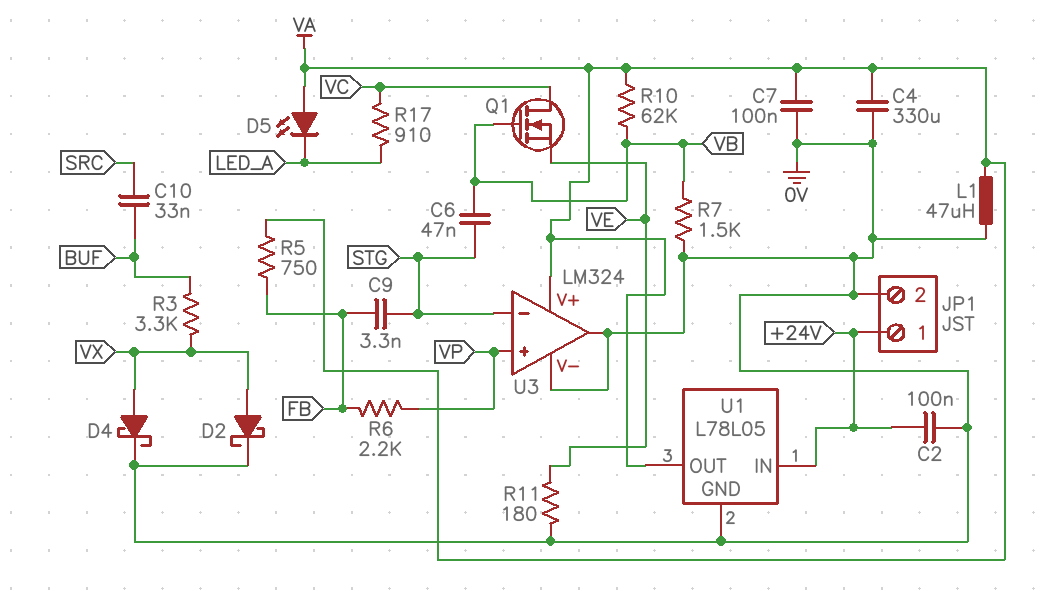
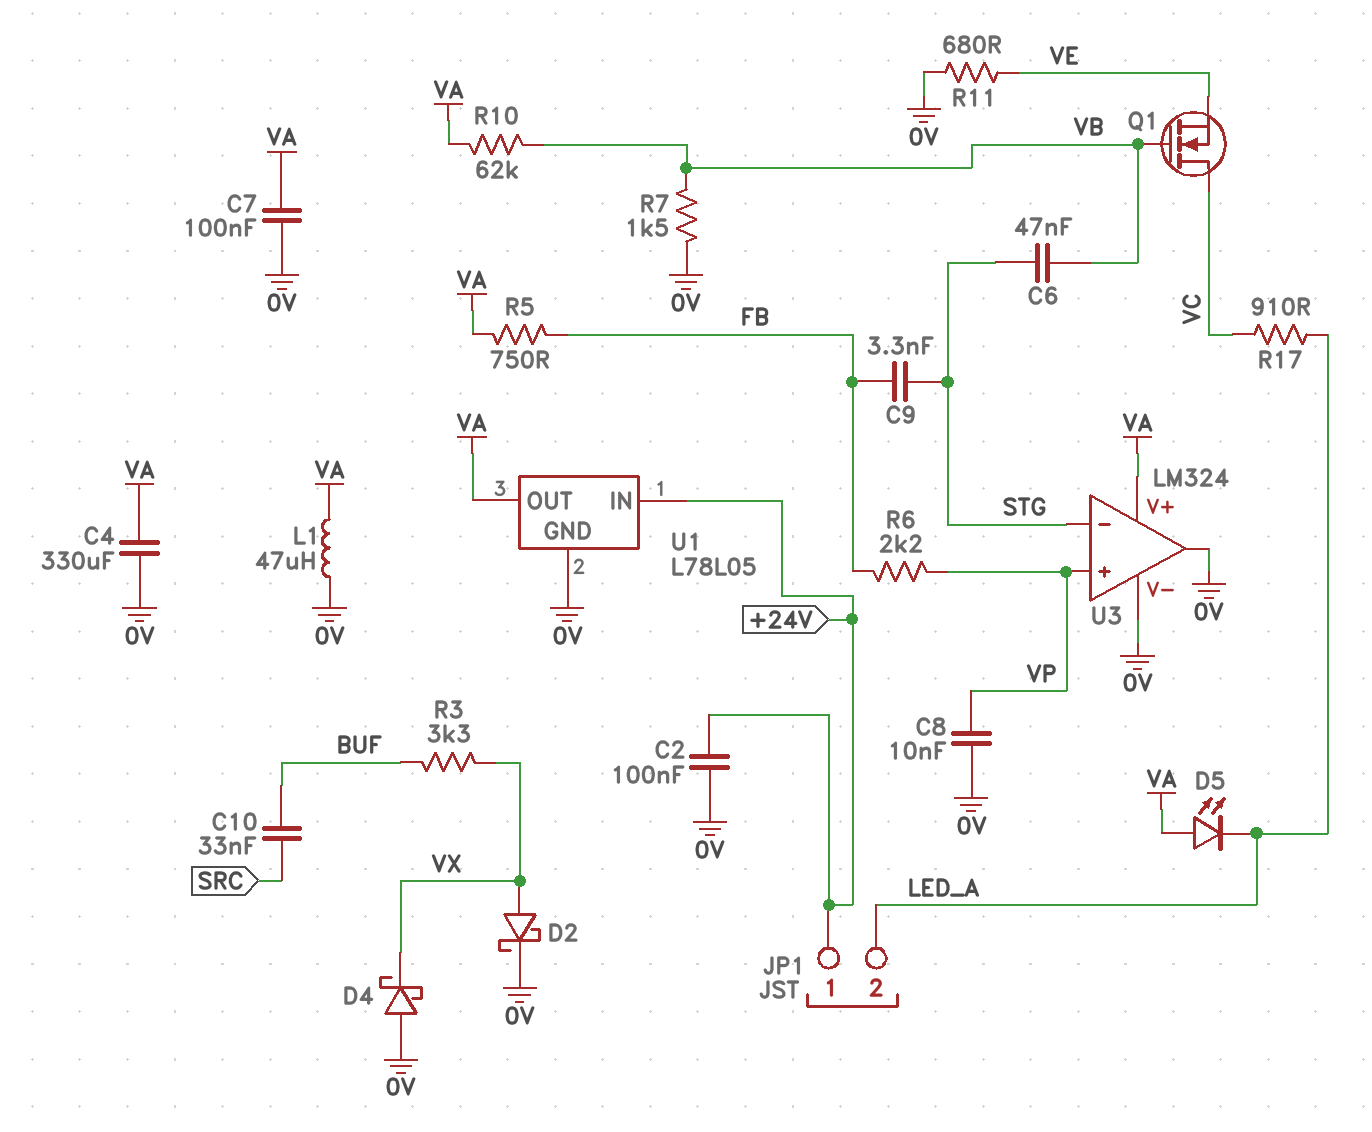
C8: none -> 10nF (0V, VP)
D4: schottky (A VX, K 0V) -> schottky (A 0V, K VX)
JP1 pin 2: 0V -> LED_A
R11: 180 (0V, VE) -> 680 (0V, VE)

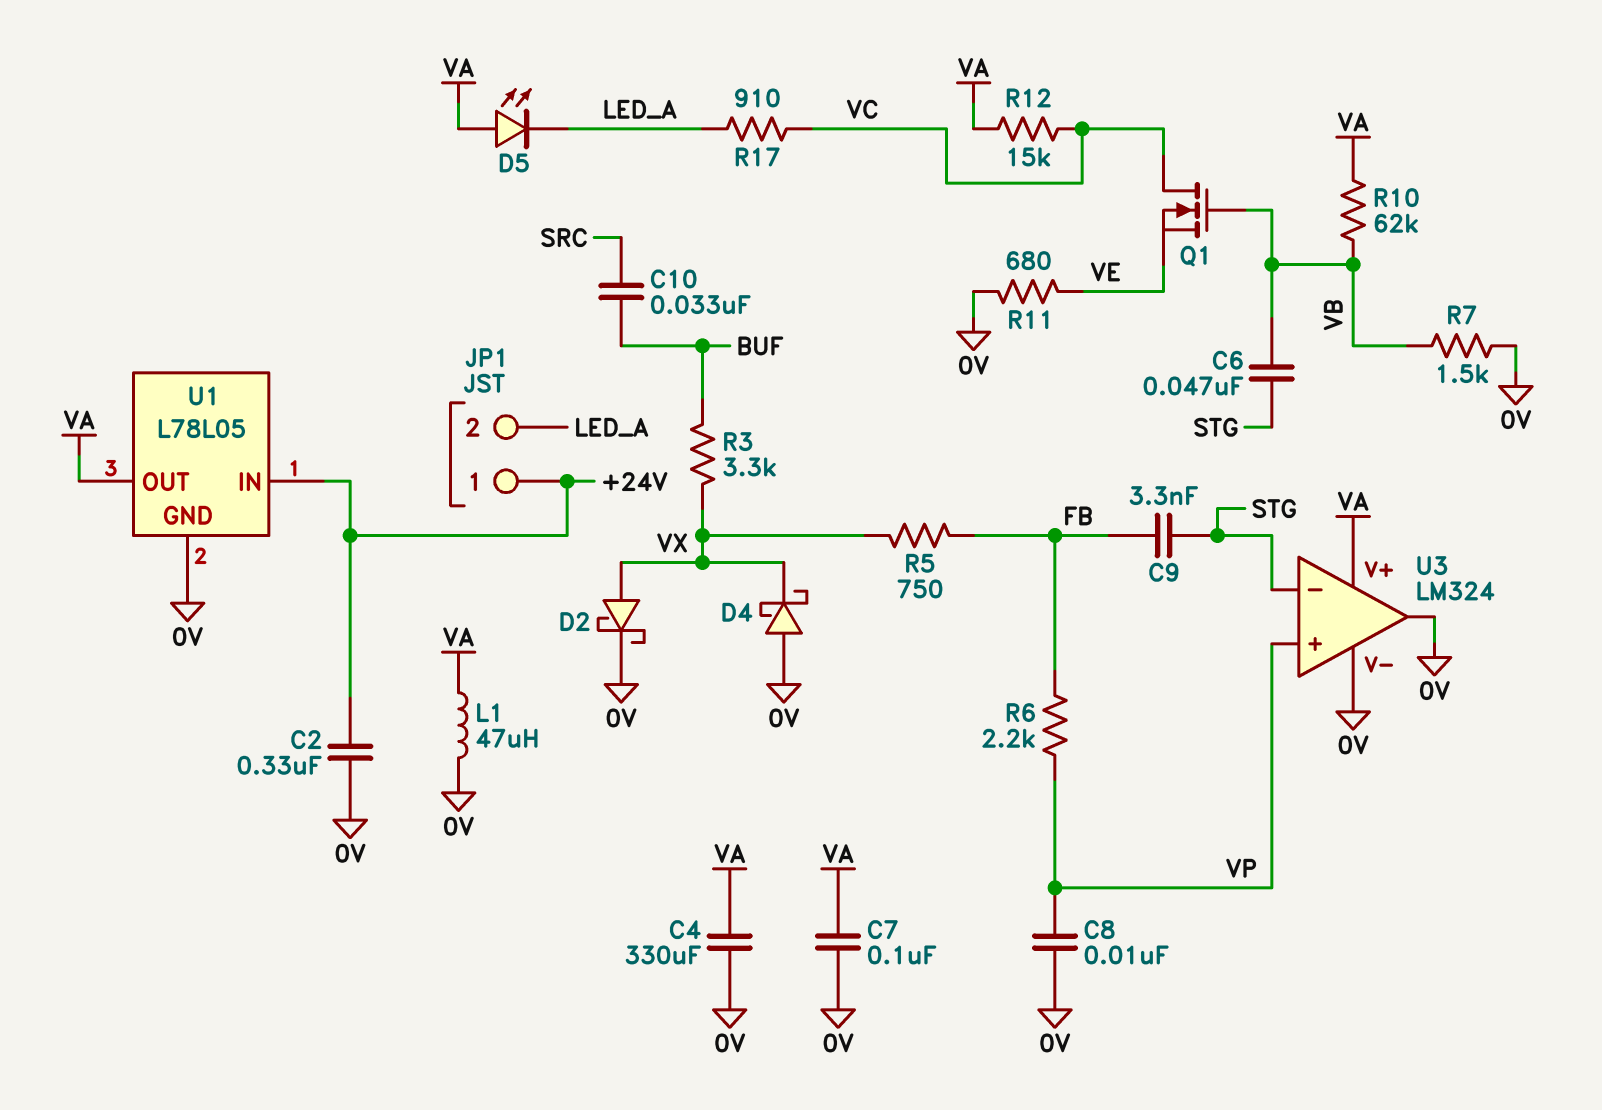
C2: 100nF (+24V, 0V) -> 330nF (+24V, 0V)
R5: 750 (FB, VA) -> 750 (FB, VX)
R12: none -> 15k (VA, VC)

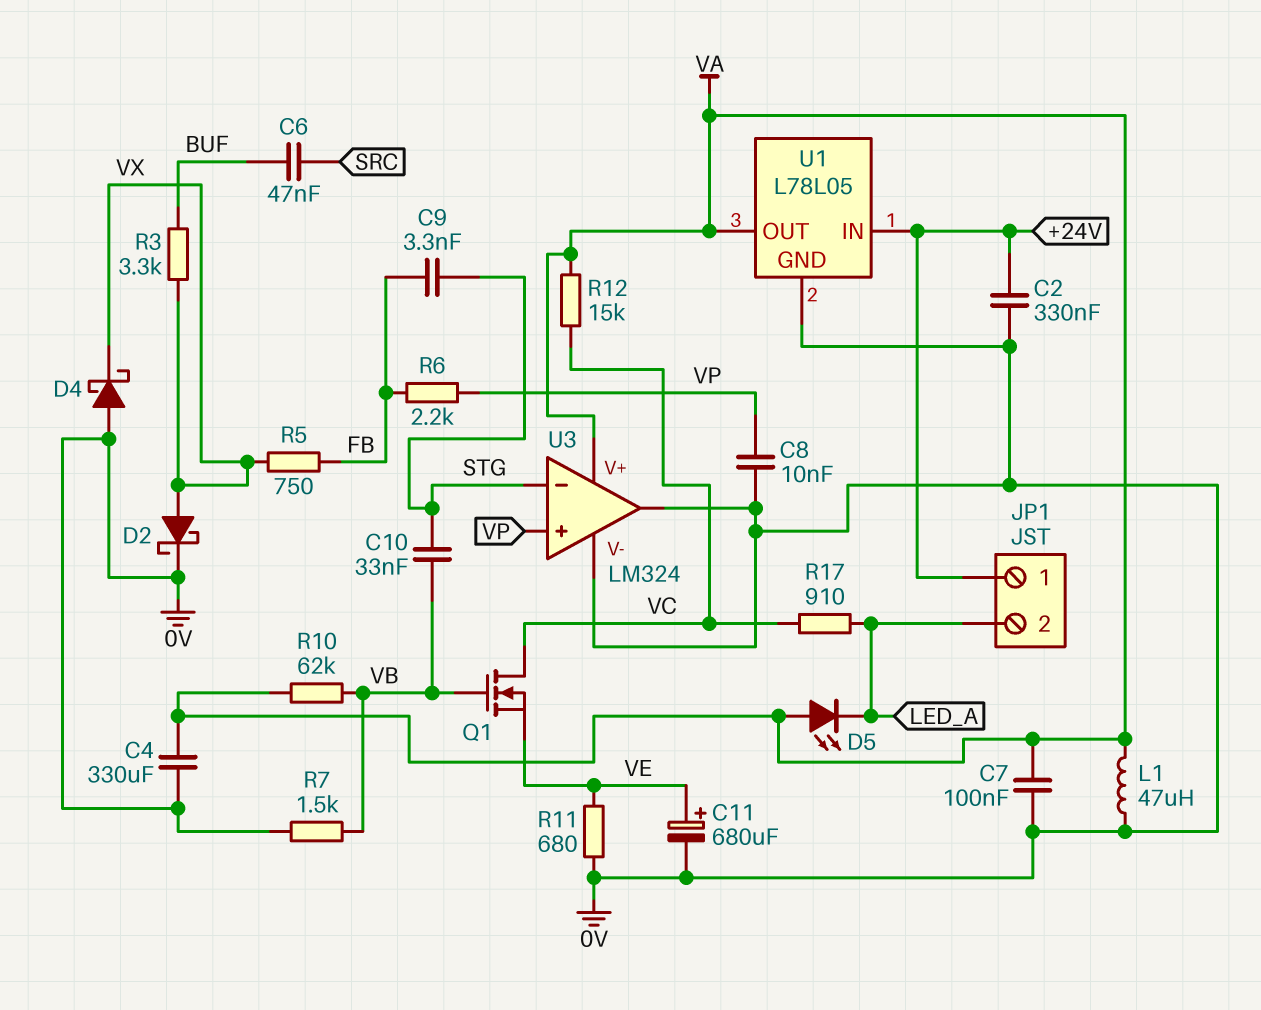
C6: 47nF (STG, VB) -> 47nF (BUF, SRC)
C10: 33nF (BUF, SRC) -> 33nF (STG, VB)
C11: none -> 680uF (plus VE, minus 0V)

